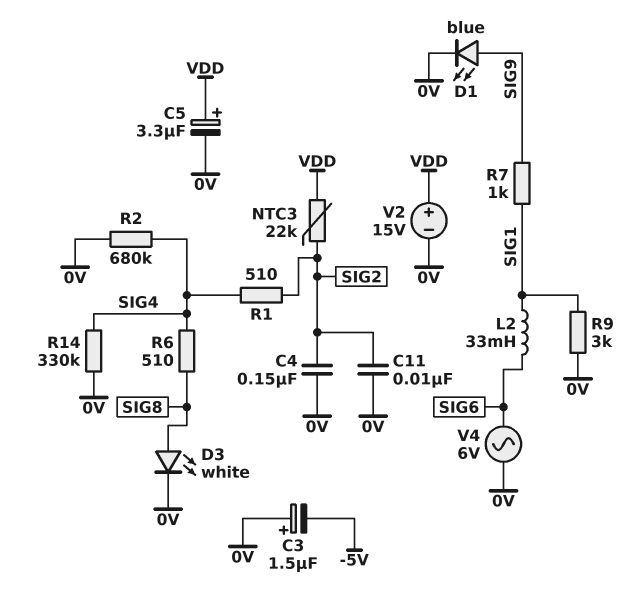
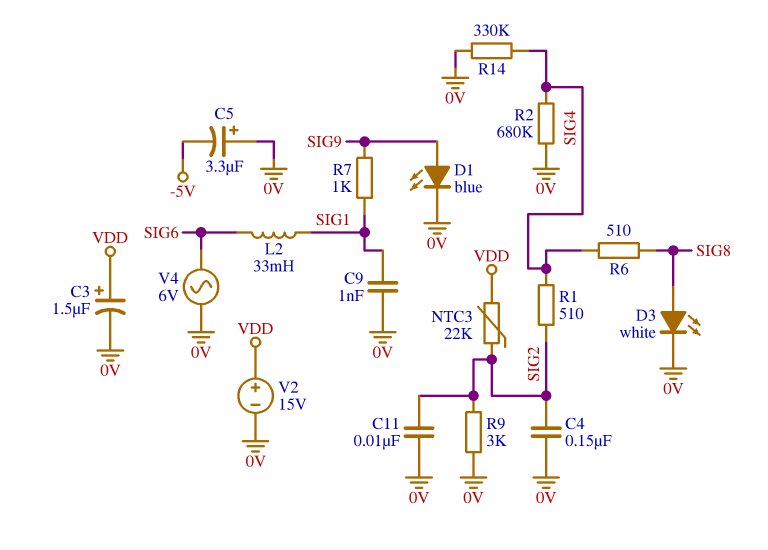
C3: 1.5uF (plus 0V, minus -5V) -> 1.5uF (plus VDD, minus 0V)
C5: 3.3uF (plus VDD, minus 0V) -> 3.3uF (plus 0V, minus -5V)
C9: none -> 1nF (0V, SIG1)
R9: 3k (0V, SIG1) -> 3k (0V, SIG2)

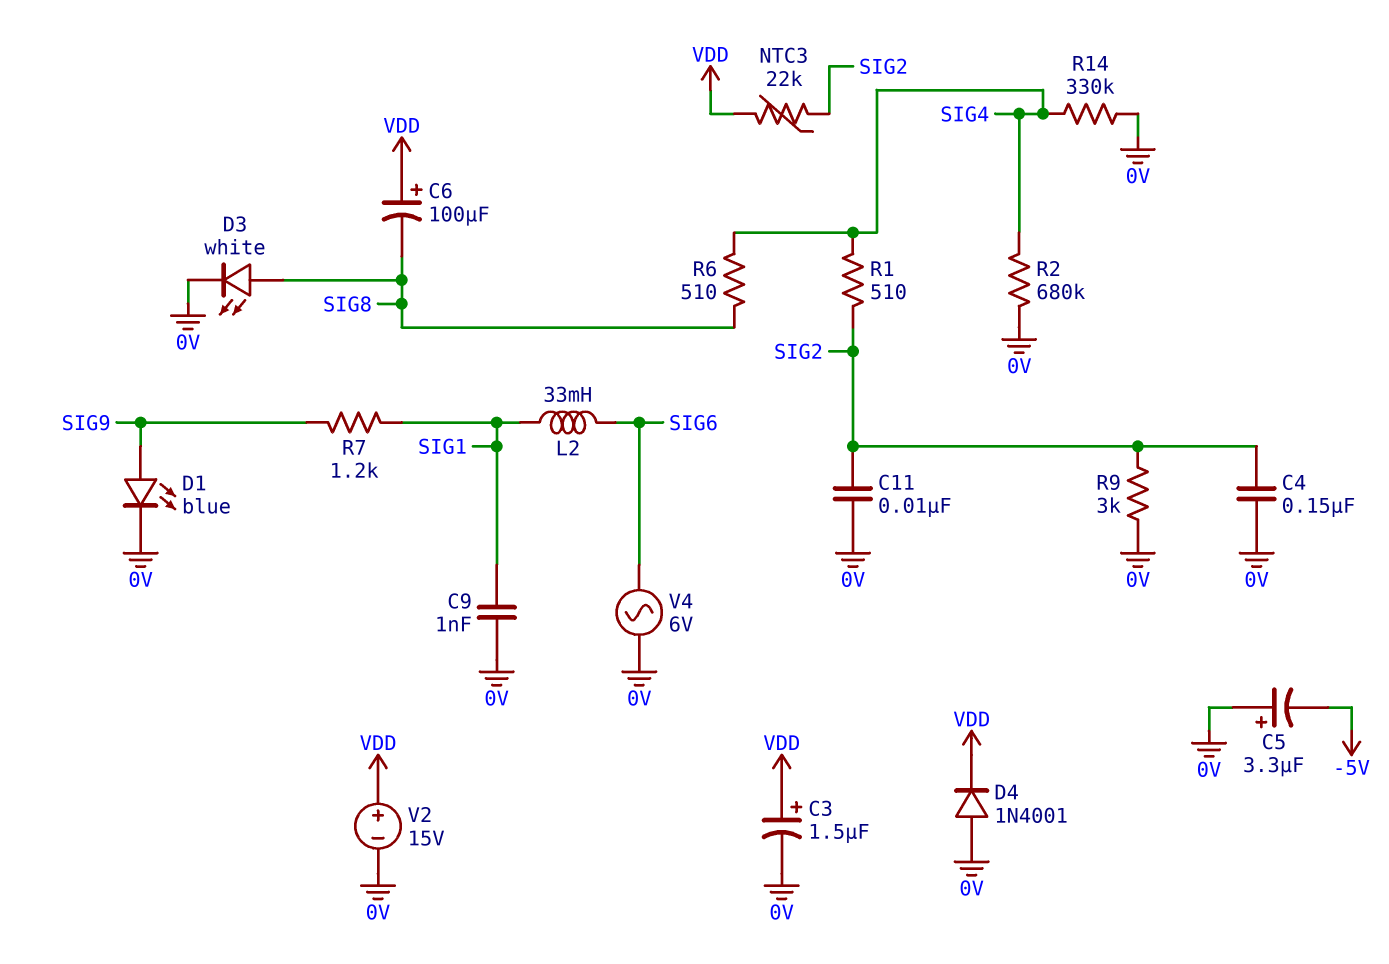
C6: none -> 100uF (plus VDD, minus SIG8)
D4: none -> diode 1N4001 (A 0V, K VDD)
R7: 1k (SIG1, SIG9) -> 1.2k (SIG1, SIG9)

